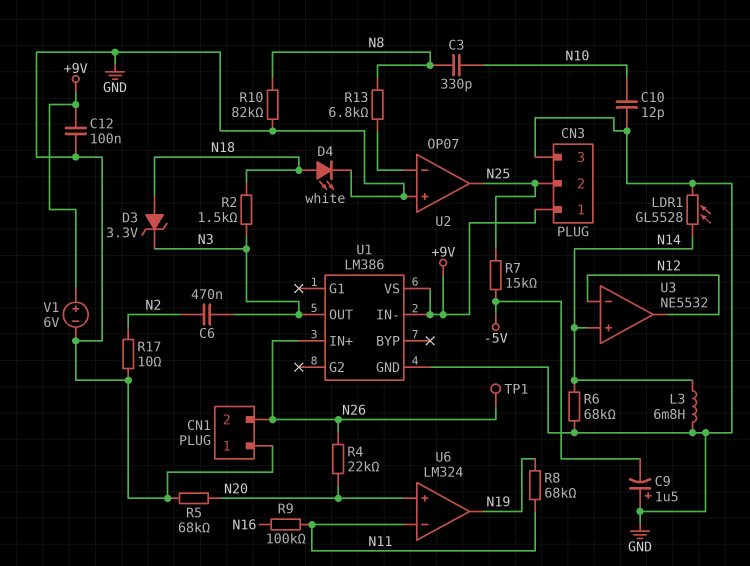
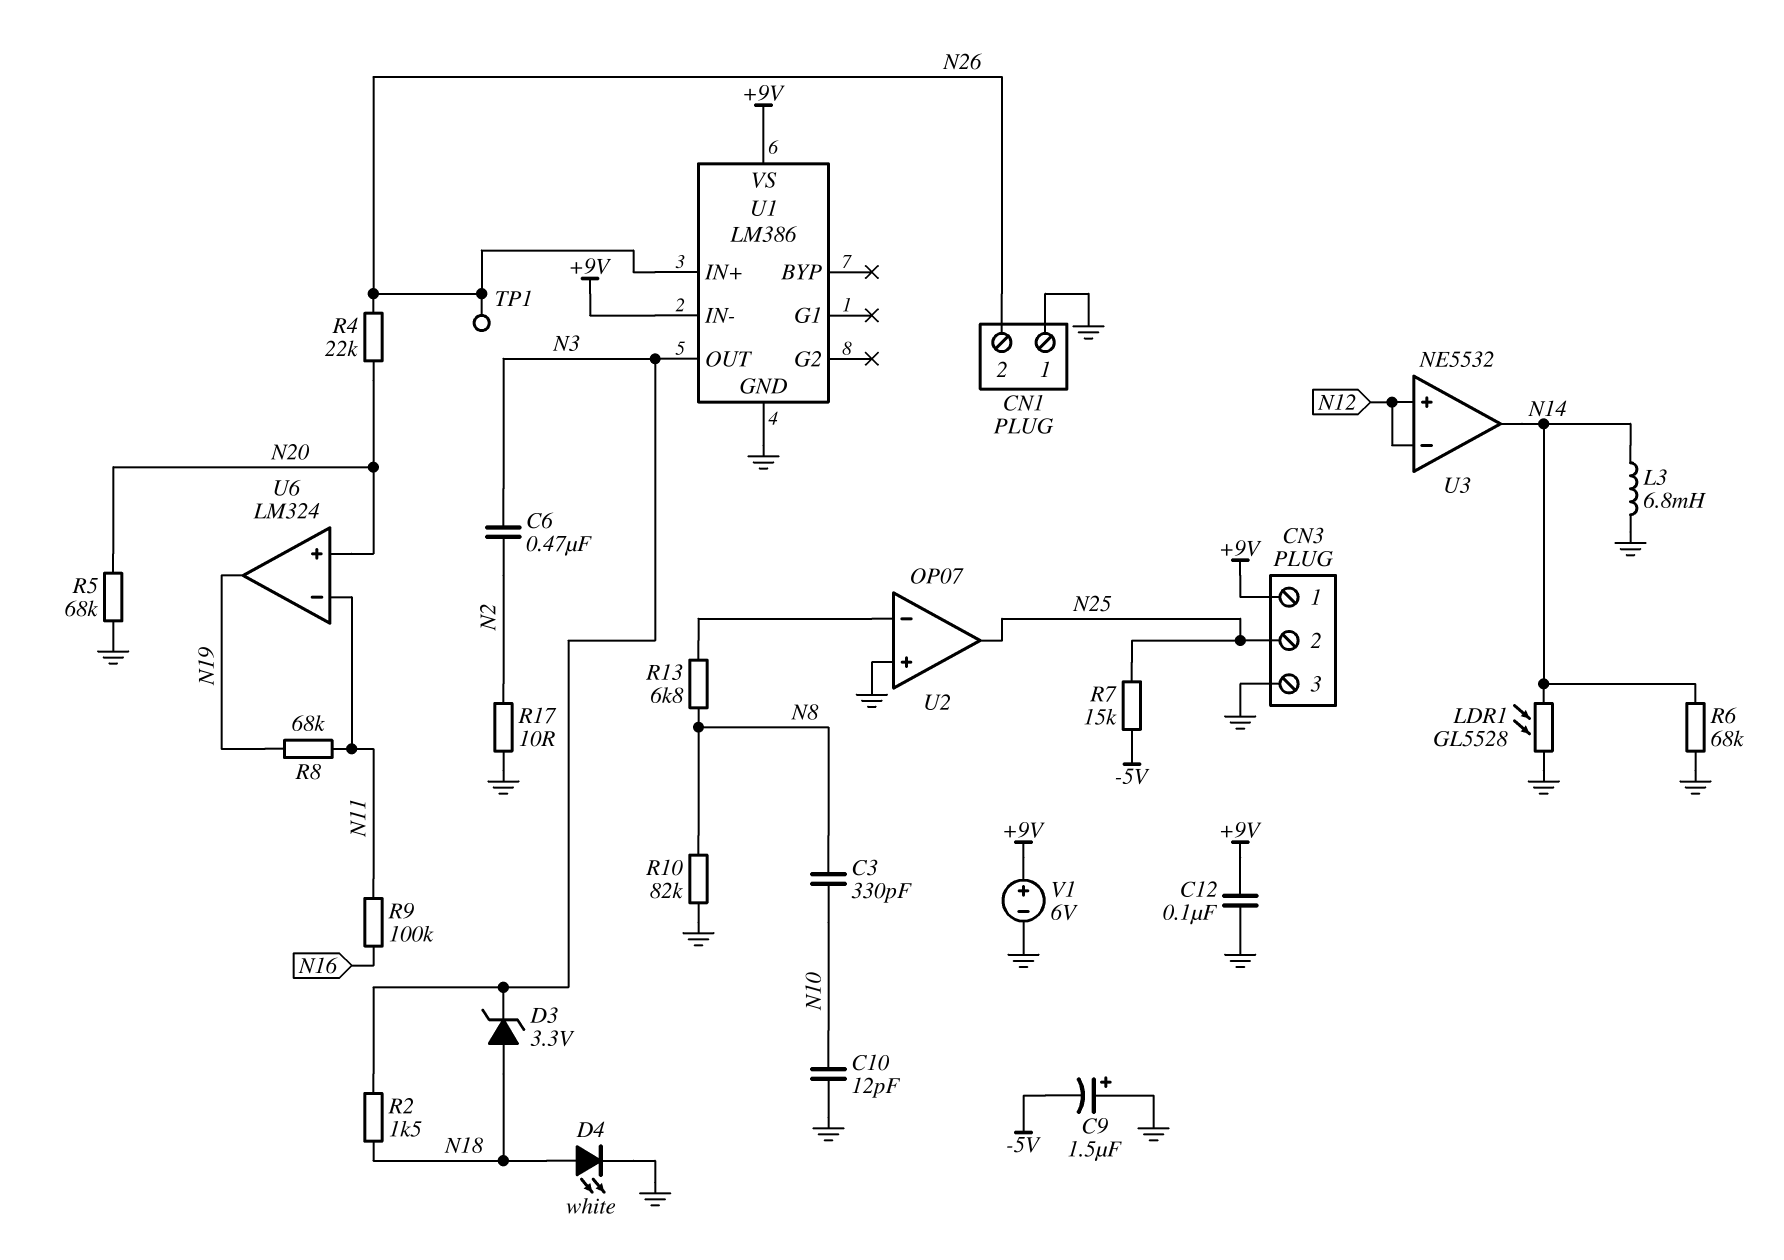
U3 pin in+: N14 -> N12
U3 pin out: N12 -> N14

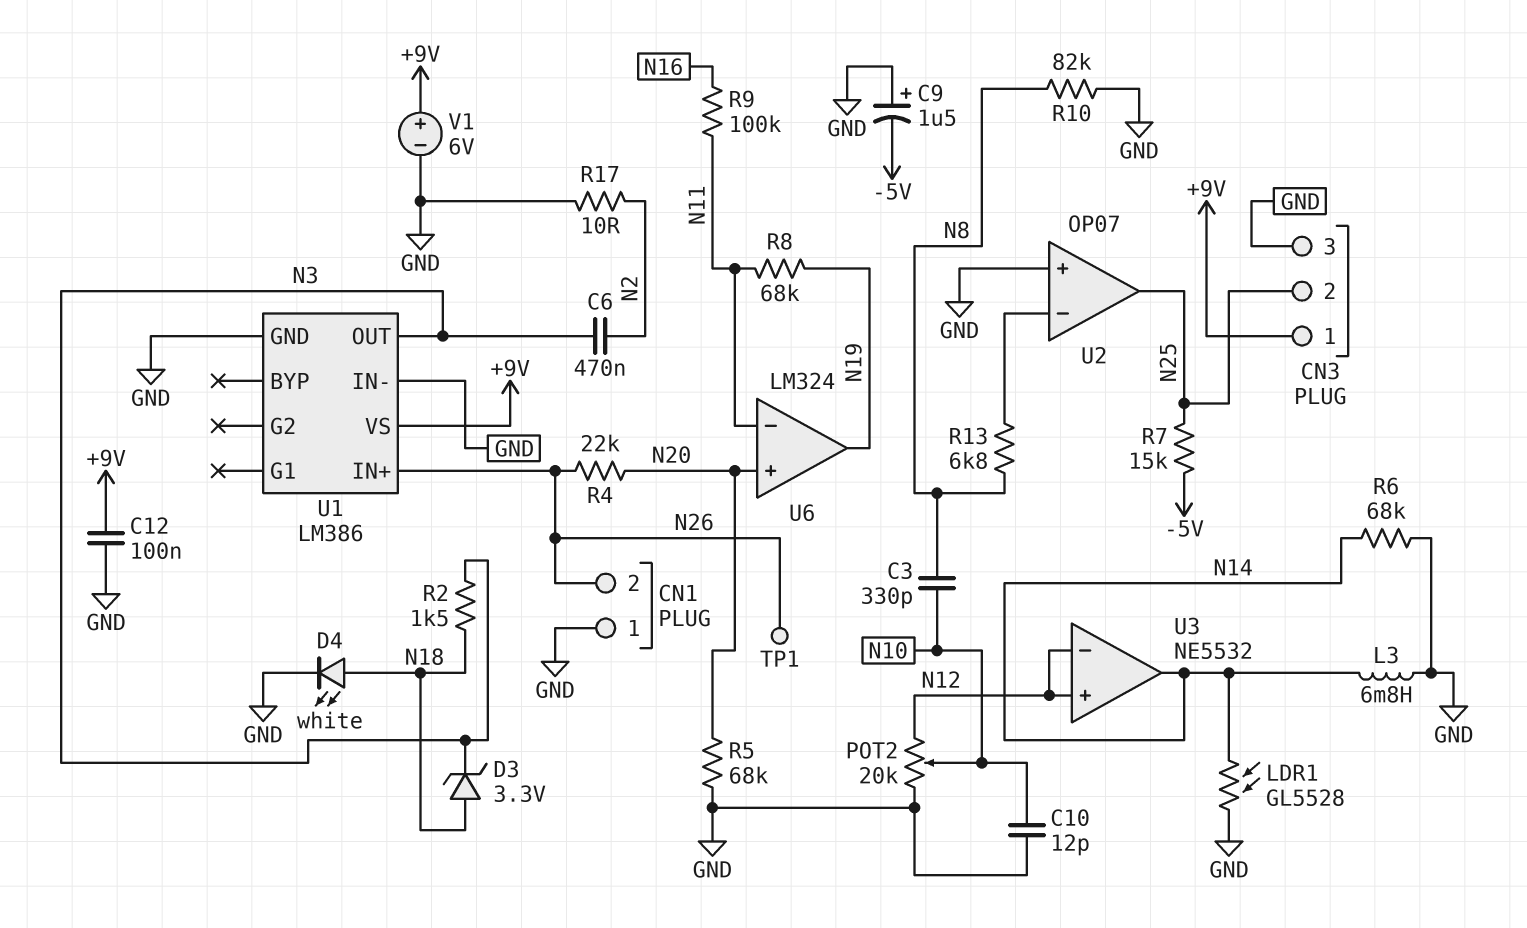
POT2: none -> 20k (GND, N12, wiper N10)
U1 pin IN-: +9V -> GND

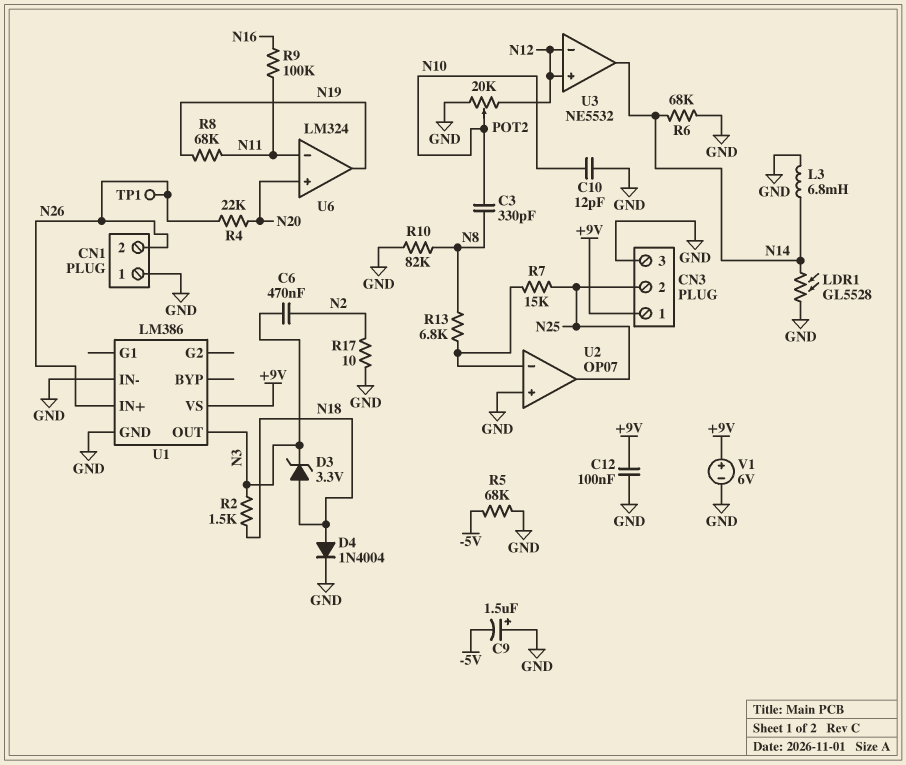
D4: LED white (A N18, K GND) -> diode 1N4004 (A N18, K GND)
R5: 68k (GND, N20) -> 68k (-5V, GND)
R7: 15k (-5V, N25) -> 15k (N25, U2/in-)

